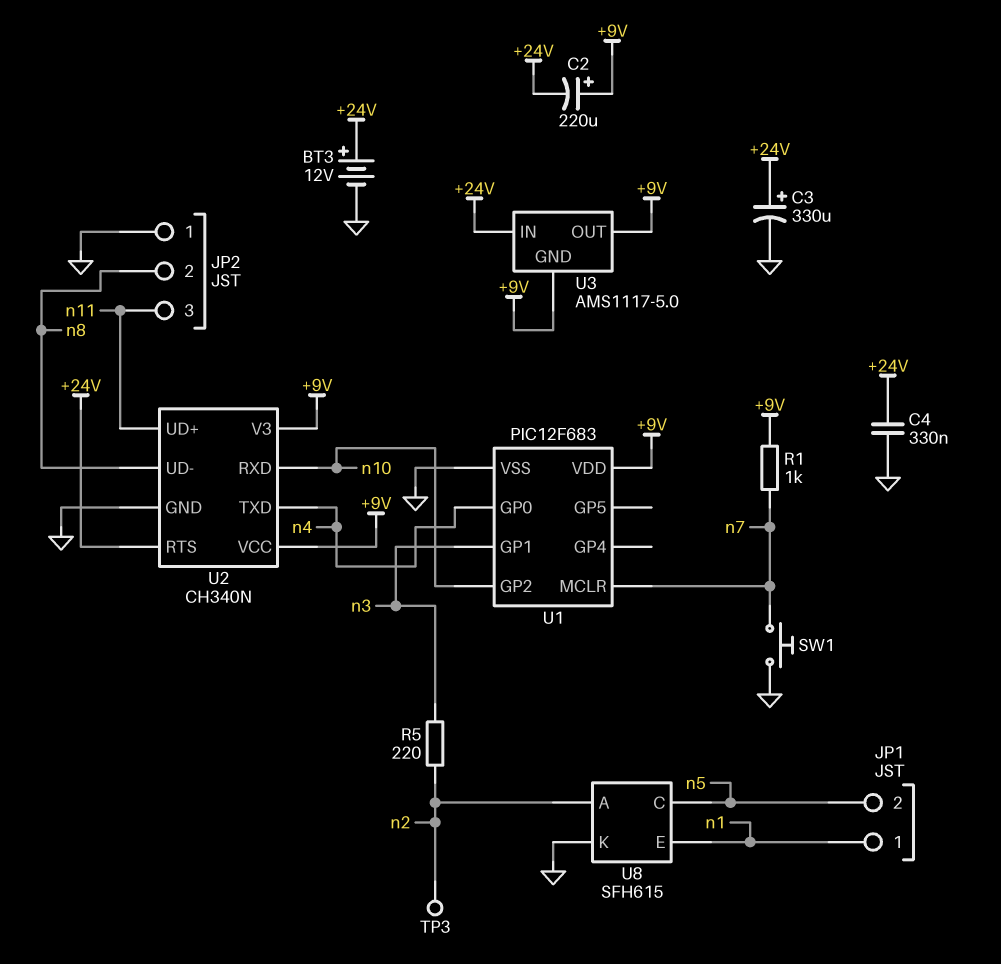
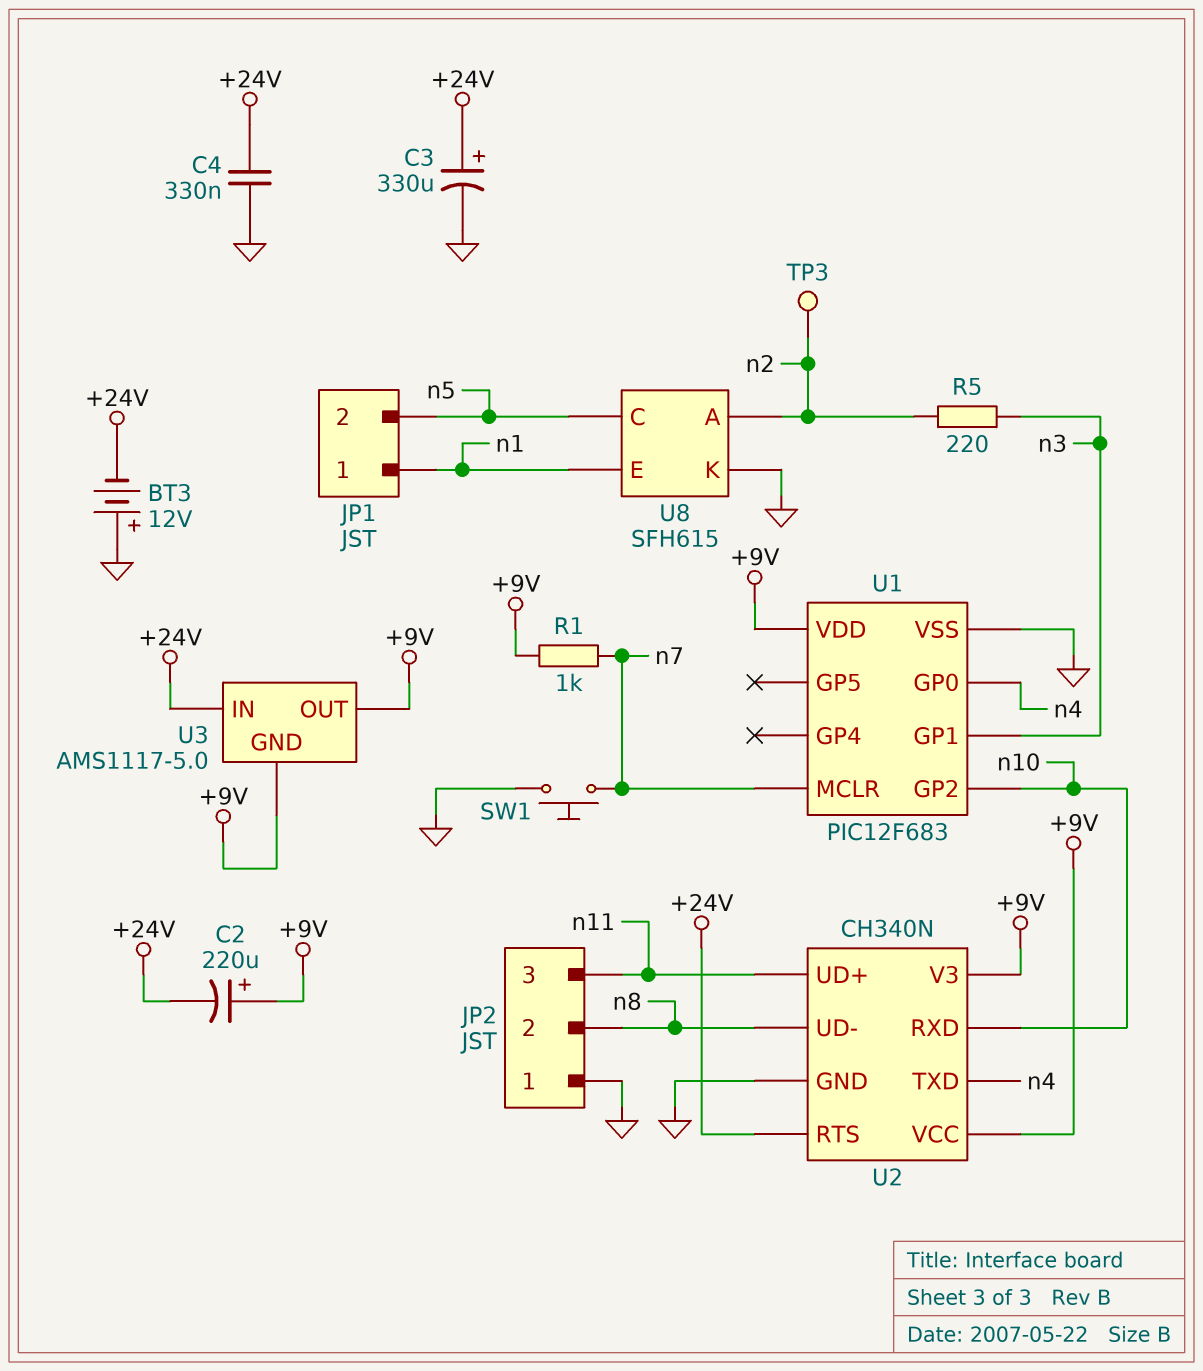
BT3: 12V (plus +24V, minus GND) -> 12V (plus GND, minus +24V)

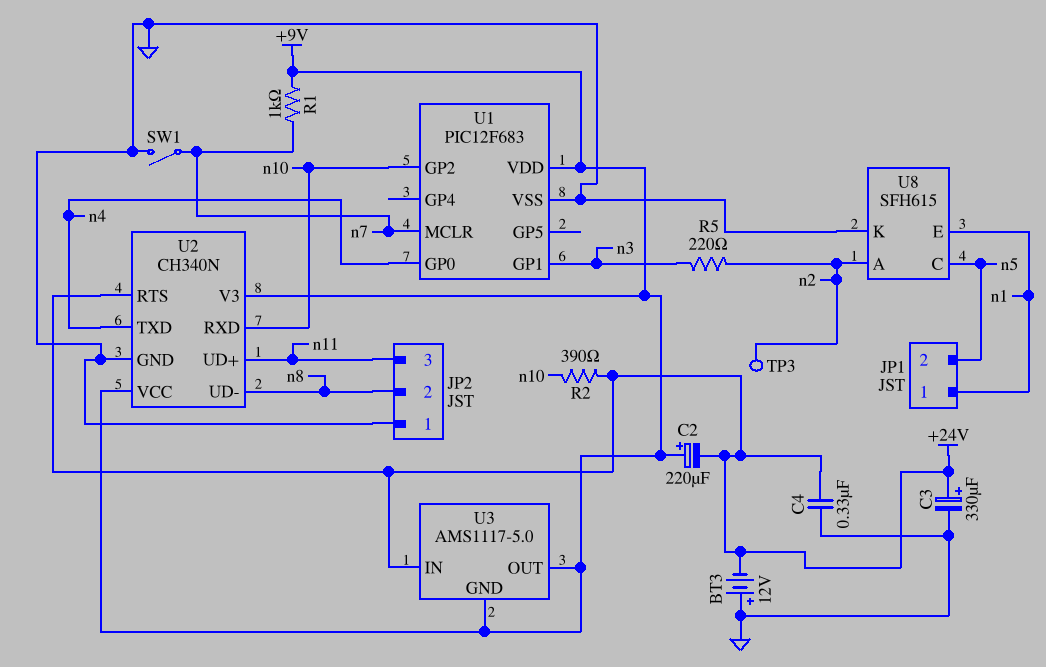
R2: none -> 390 (+24V, n10)
SW1: button (GND, n7) -> switch (GND, n7)

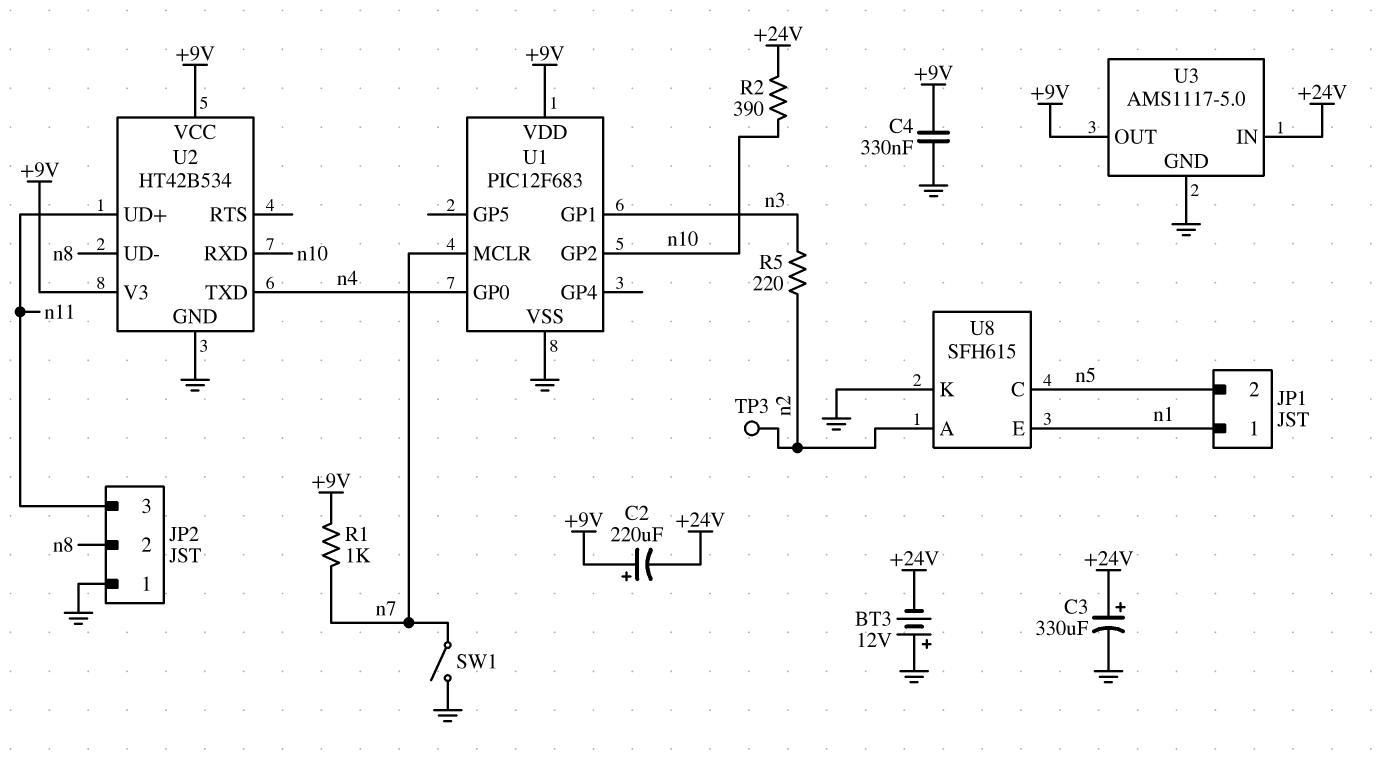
C4: 330nF (+24V, GND) -> 330nF (+9V, GND)
U2: CH340N -> HT42B534
U2 pin RTS: +24V -> none
U3 pin GND: +9V -> GND

